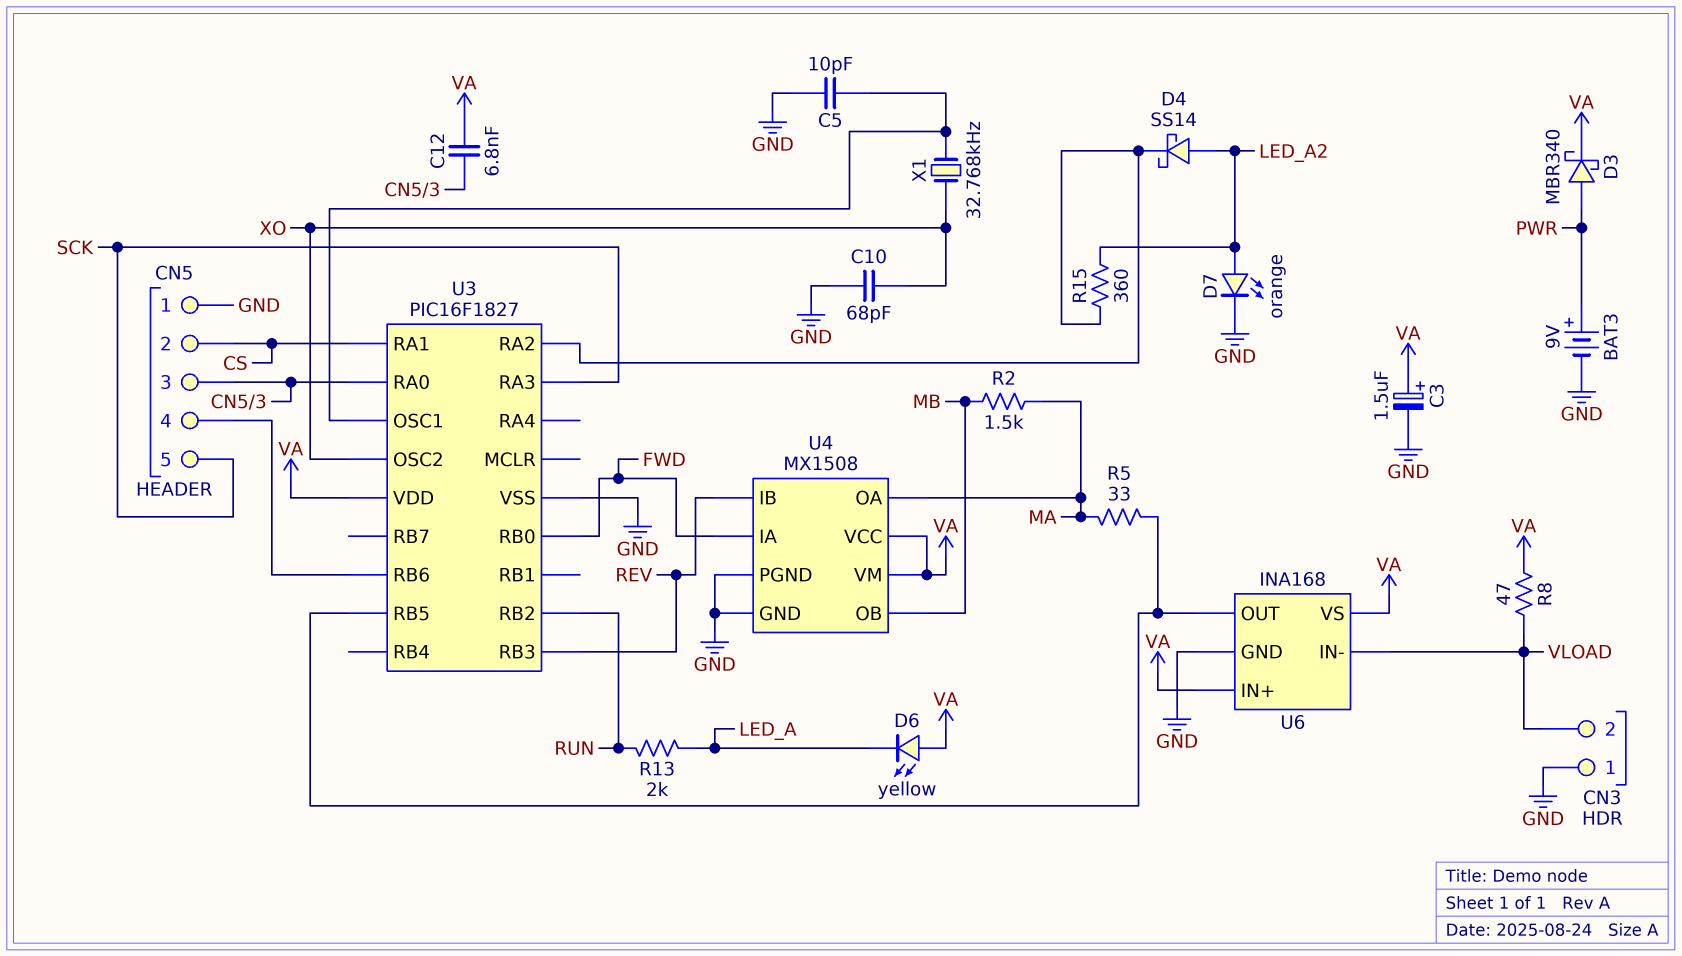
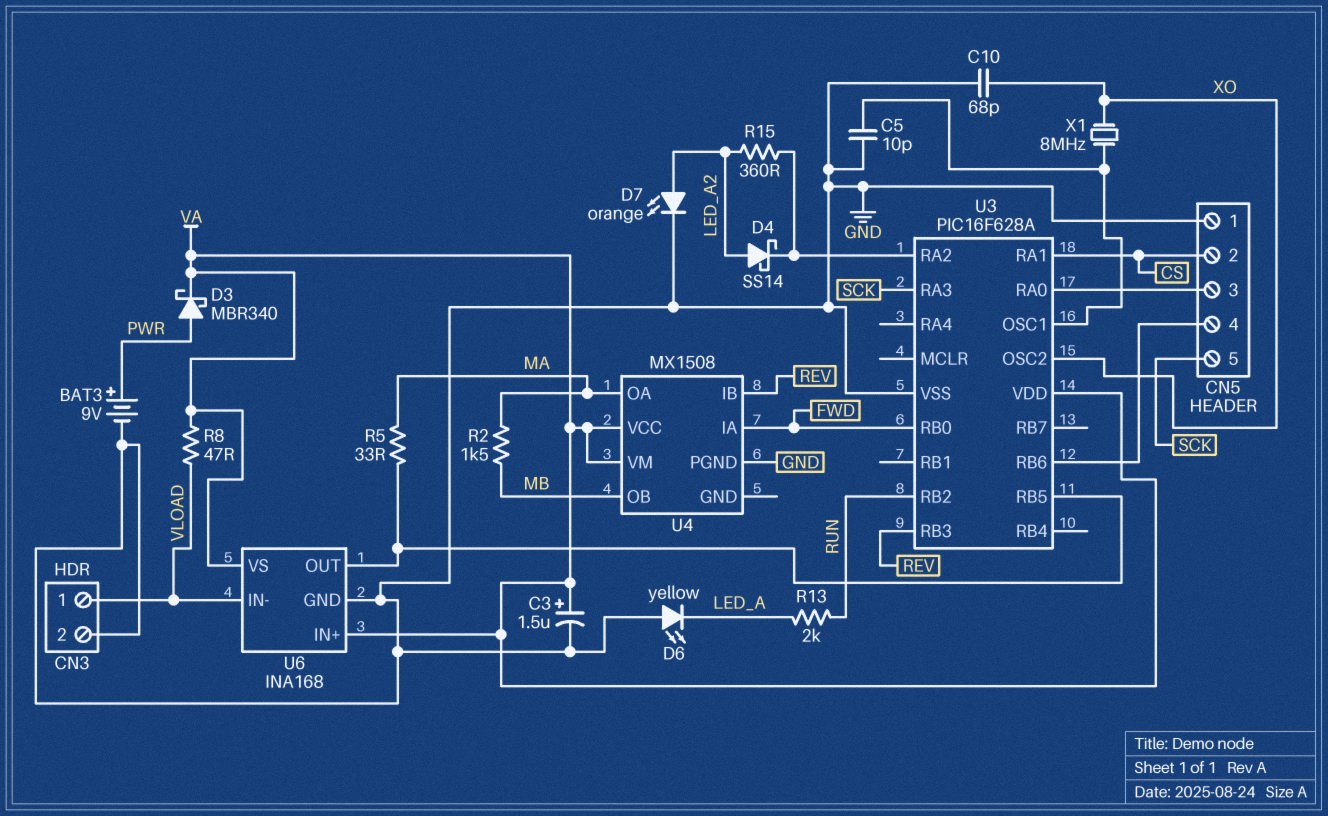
C12: 6.8nF (CN5/3, VA) -> none
CN3 pin 1: GND -> VLOAD
CN3 pin 2: VLOAD -> GND
D6: LED yellow (A VA, K LED_A) -> LED yellow (A GND, K LED_A)
U3: PIC16F1827 -> PIC16F628A
U4 pin GND: GND -> none
X1: 32.768kHz (U3/OSC1, XO) -> 8MHz (U3/OSC1, XO)

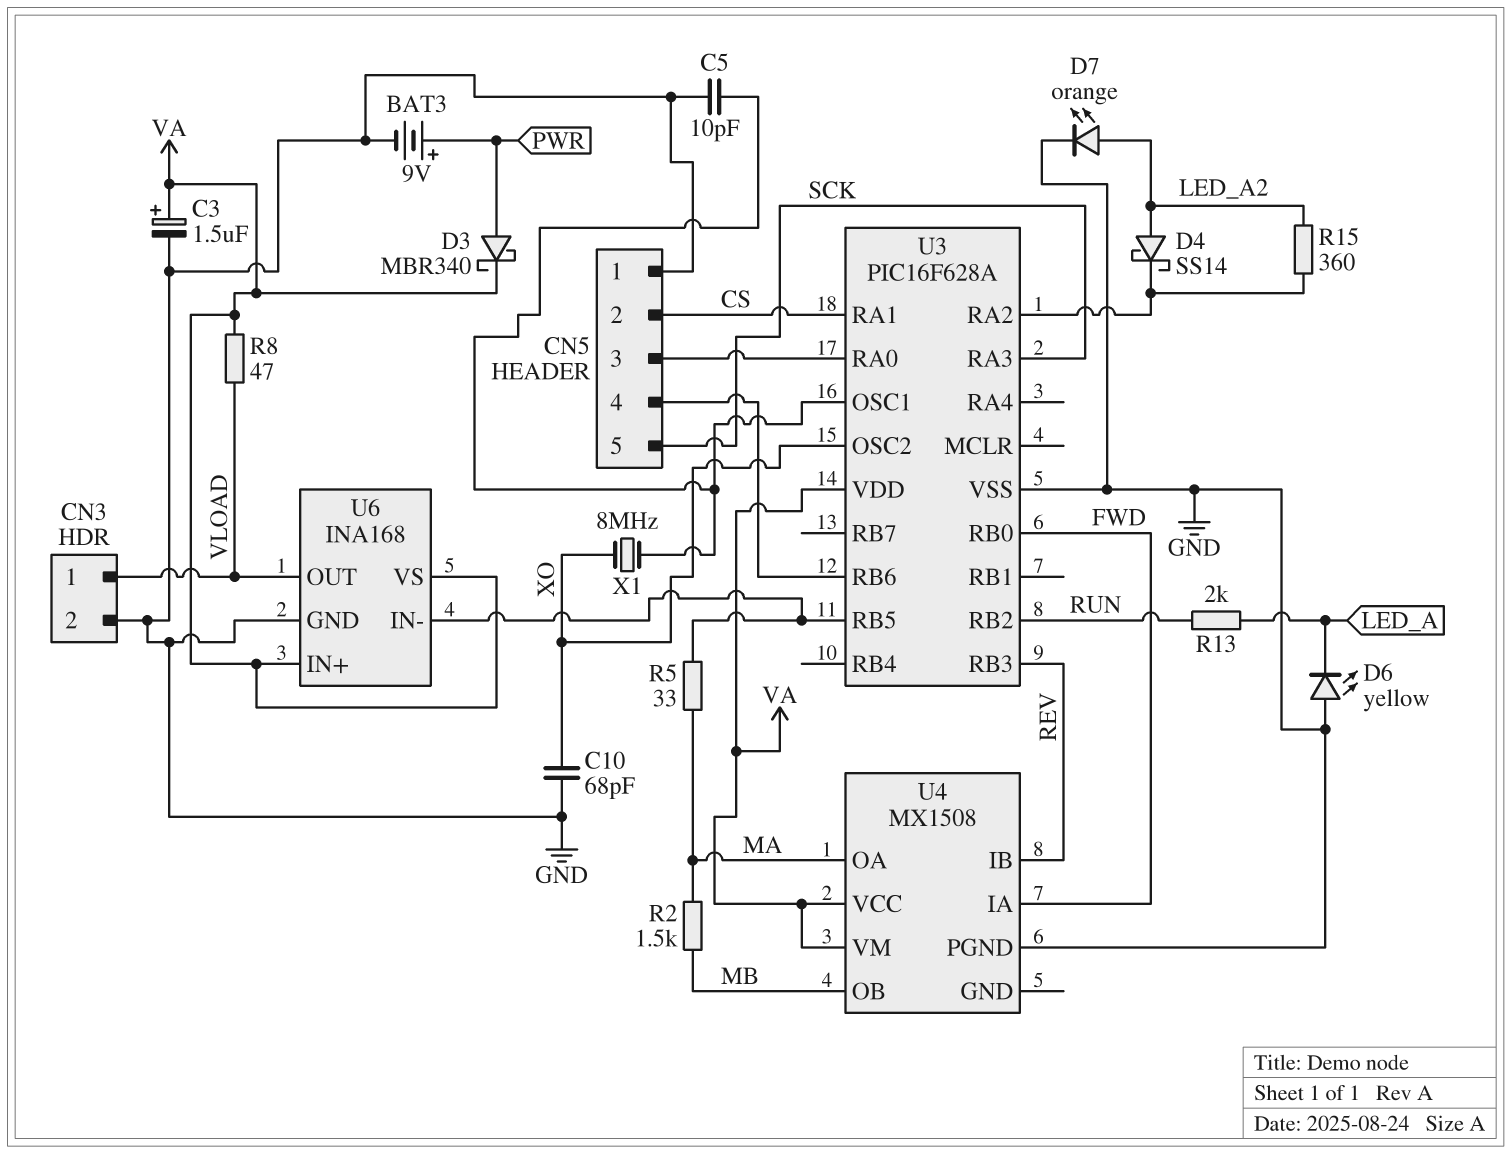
U6 pin IN-: VLOAD -> U3/RB5
U6 pin OUT: U3/RB5 -> VLOAD

